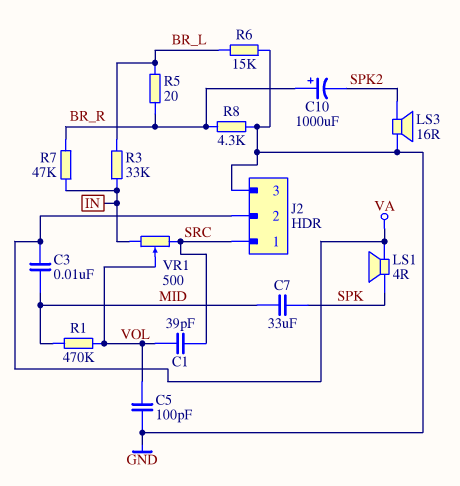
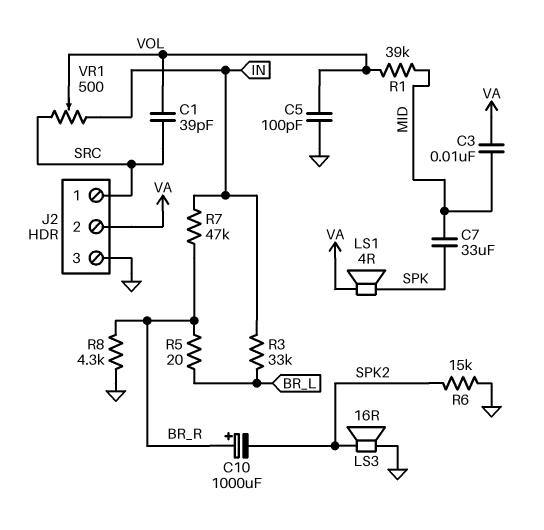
R1: 470k (MID, VOL) -> 39k (MID, VOL)
R6: 15k (BR_L, GND) -> 15k (GND, SPK2)

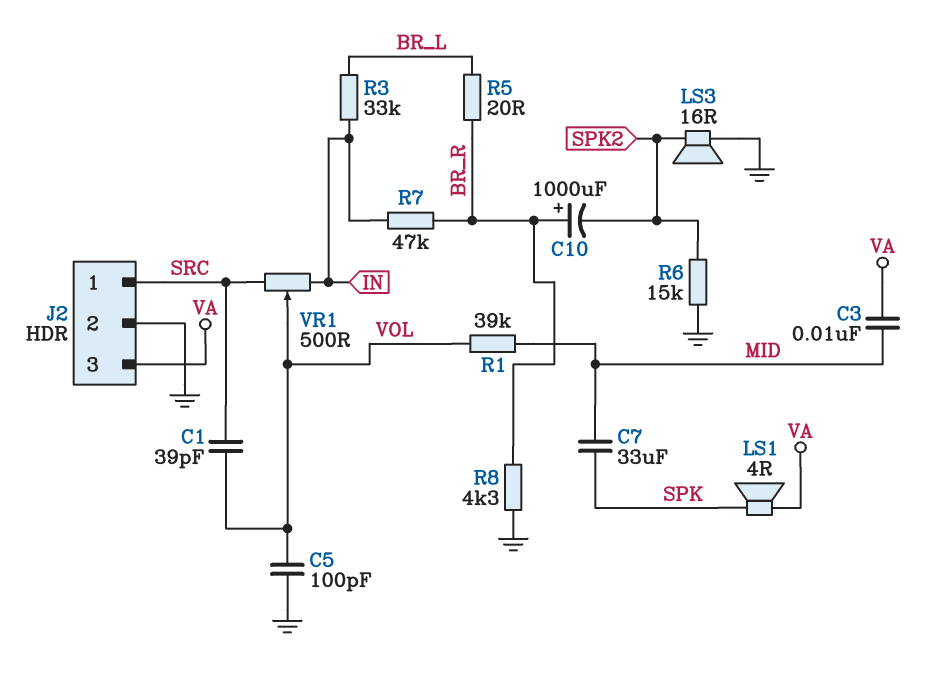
J2 pin 2: VA -> GND
J2 pin 3: GND -> VA

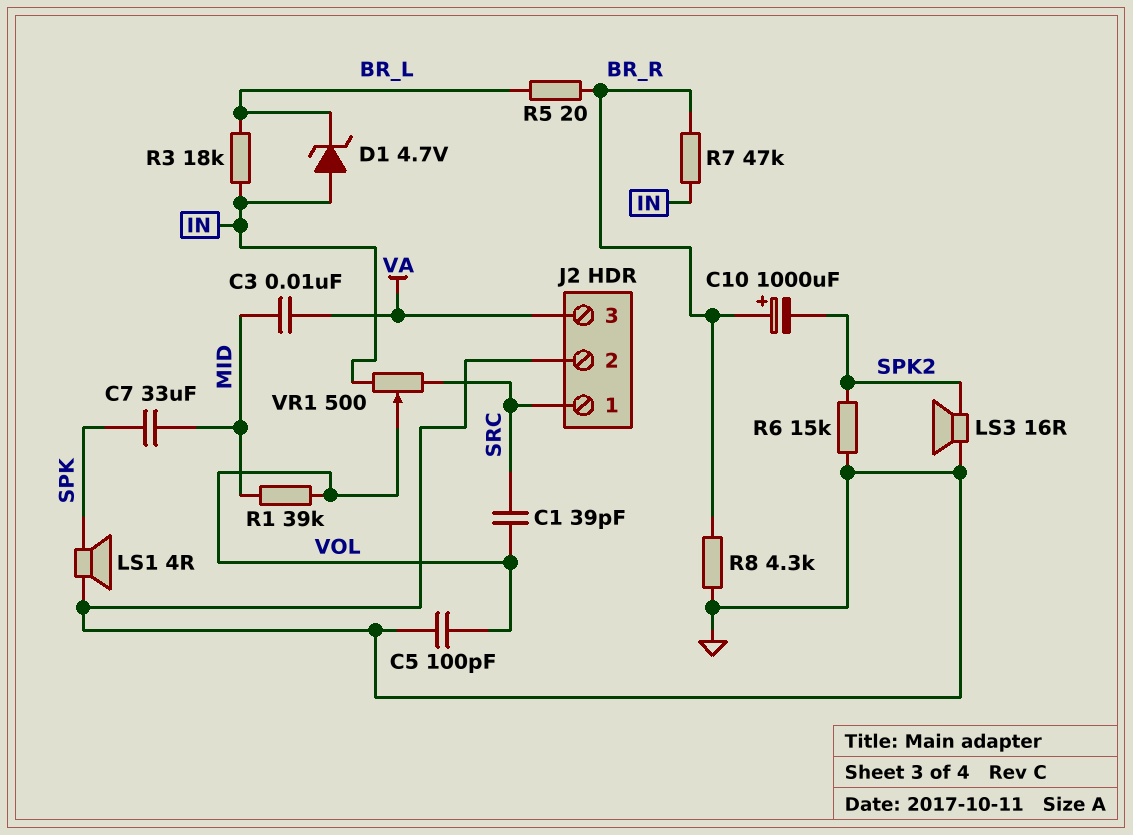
D1: none -> zener 4.7V (A IN, K BR_L)
LS1: speaker 4R (SPK, VA) -> speaker 4R (GND, SPK)
R3: 33k (BR_L, IN) -> 18k (BR_L, IN)

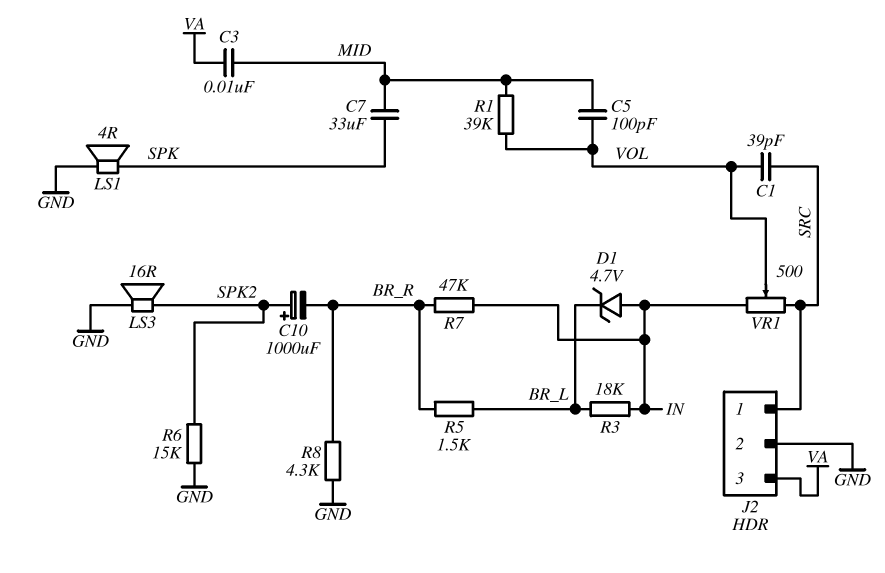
C5: 100pF (GND, VOL) -> 100pF (MID, VOL)
C10: 1000uF (plus BR_R, minus SPK2) -> 1000uF (plus SPK2, minus BR_R)
R5: 20 (BR_L, BR_R) -> 1.5k (BR_L, BR_R)

